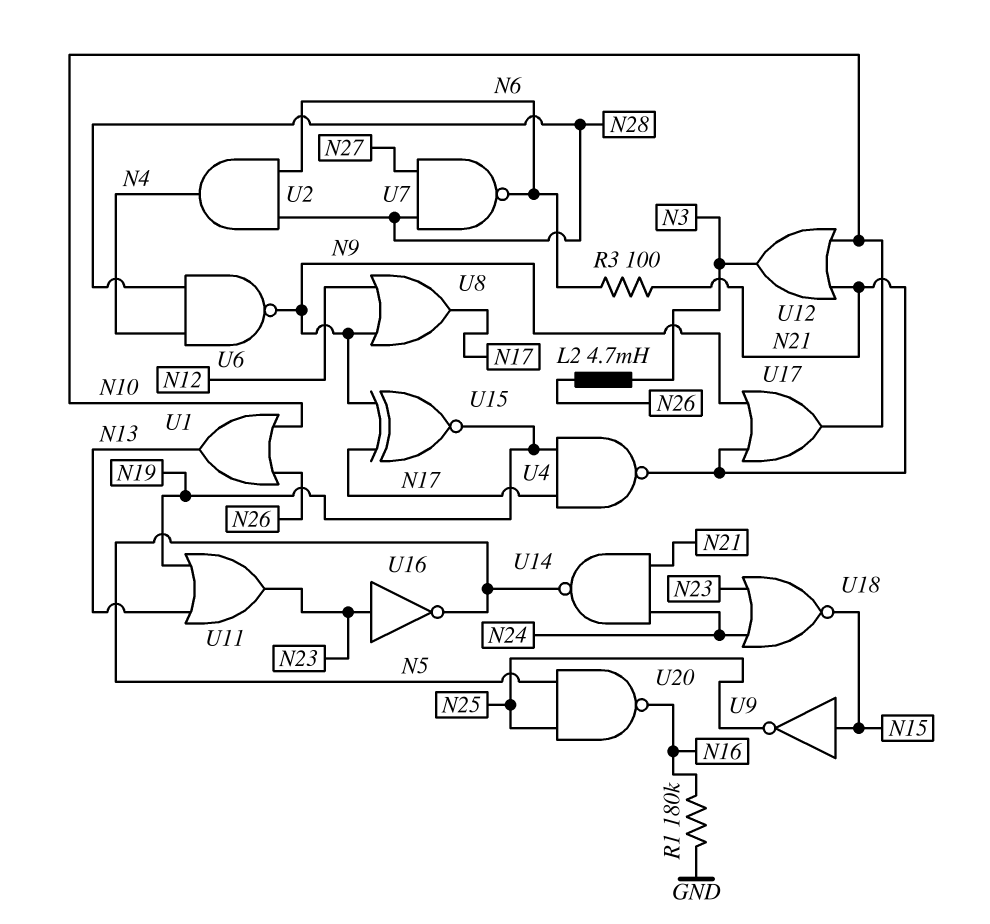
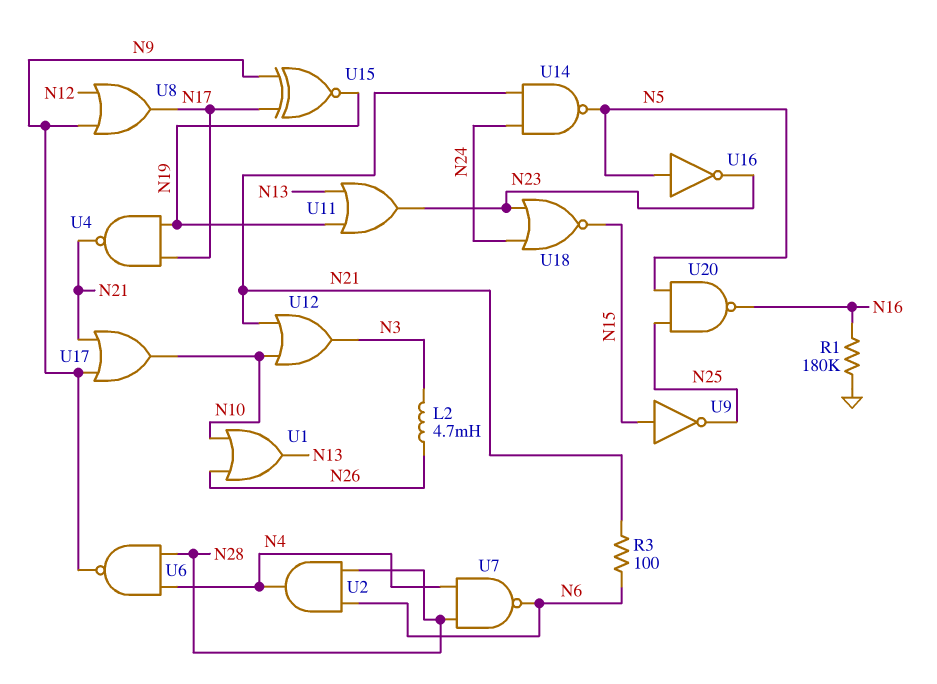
U7: NAND (in N27, in N28, out N6) -> NAND (in N4, in N28, out N6)
U16: NOT (in N23, out N5) -> NOT (in N5, out N23)

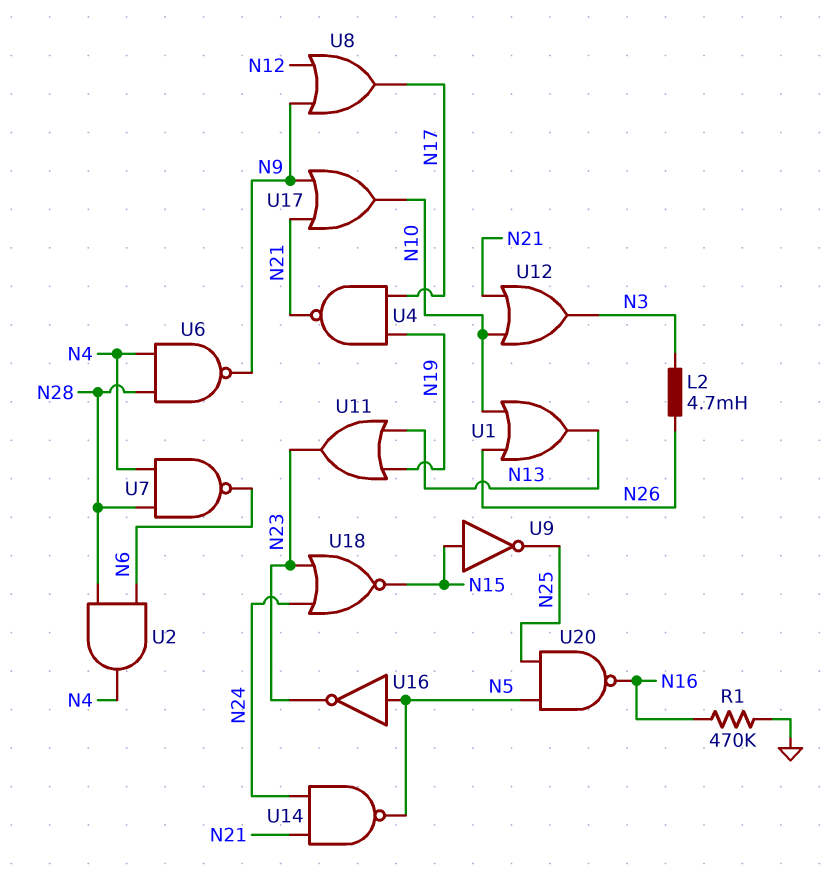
R1: 180k (GND, N16) -> 470k (GND, N16)
R3: 100 (N6, N21) -> none
U15: XNOR (in N9, in N17, out N19) -> none

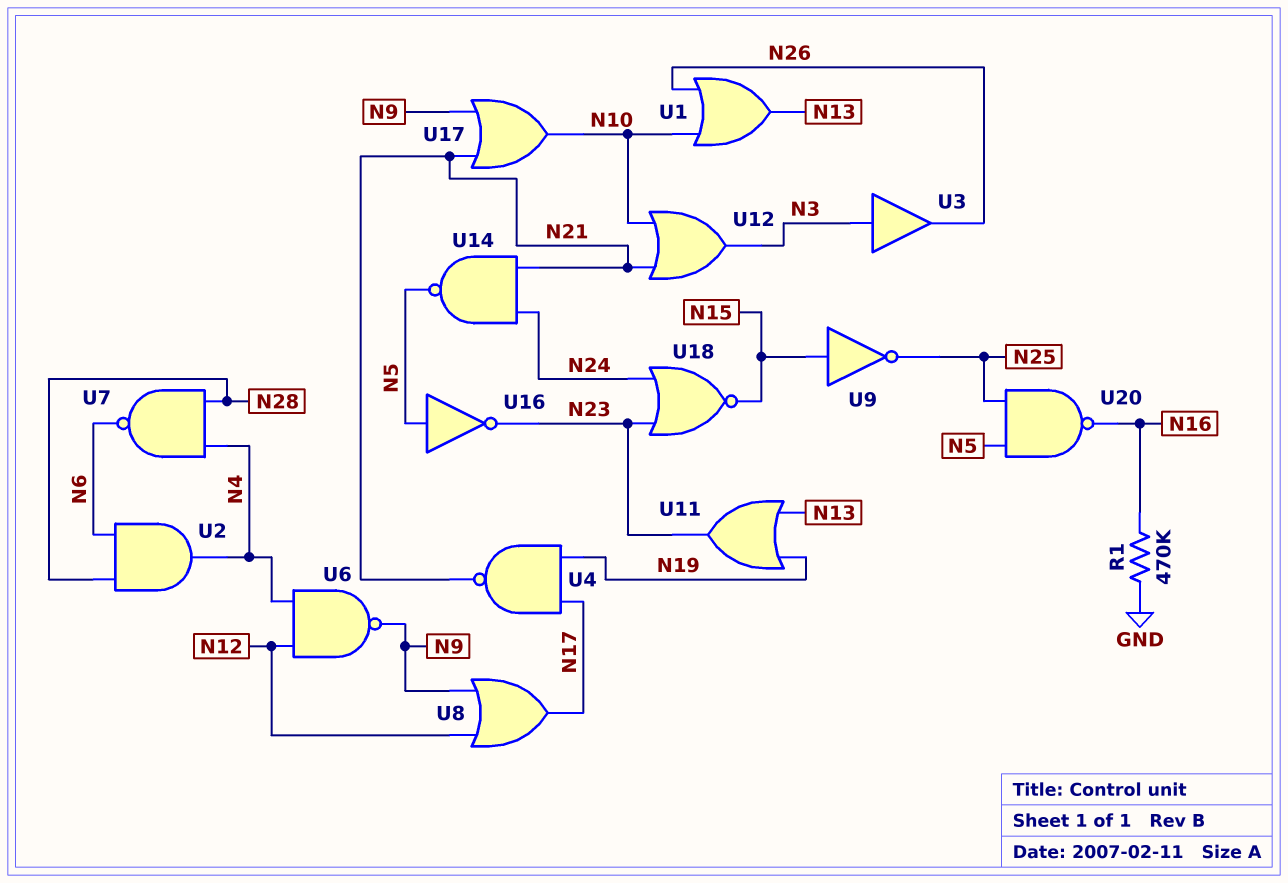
L2: 4.7mH (N3, N26) -> none
U3: none -> buffer (in N3, out N26)
U6: NAND (in N4, in N28, out N9) -> NAND (in N4, in N12, out N9)

